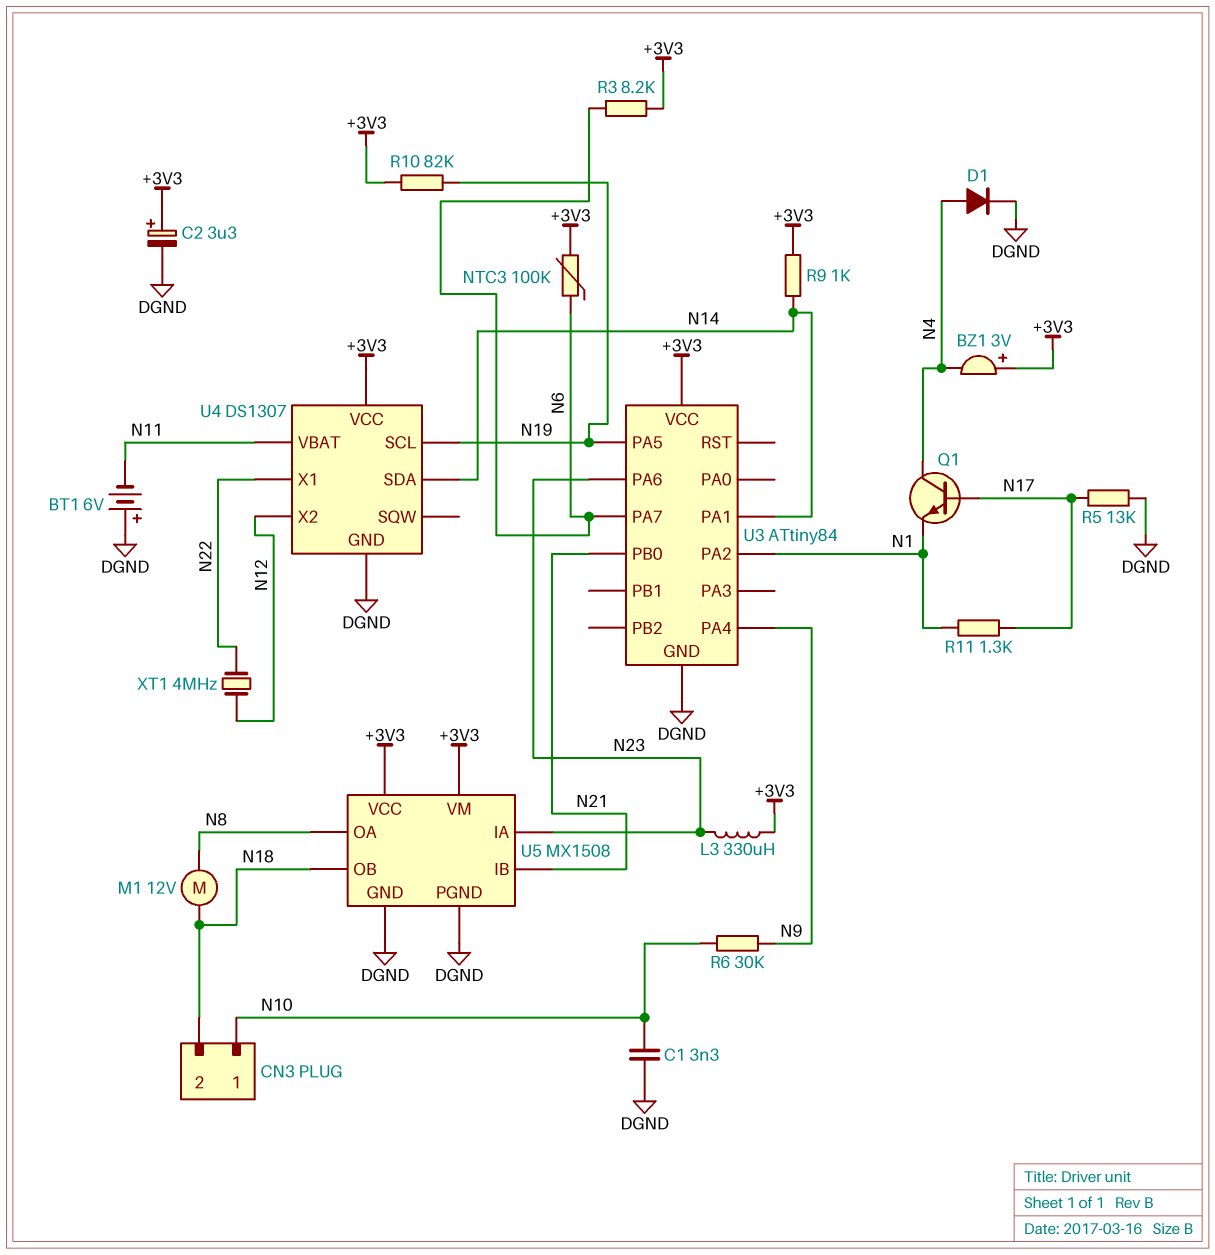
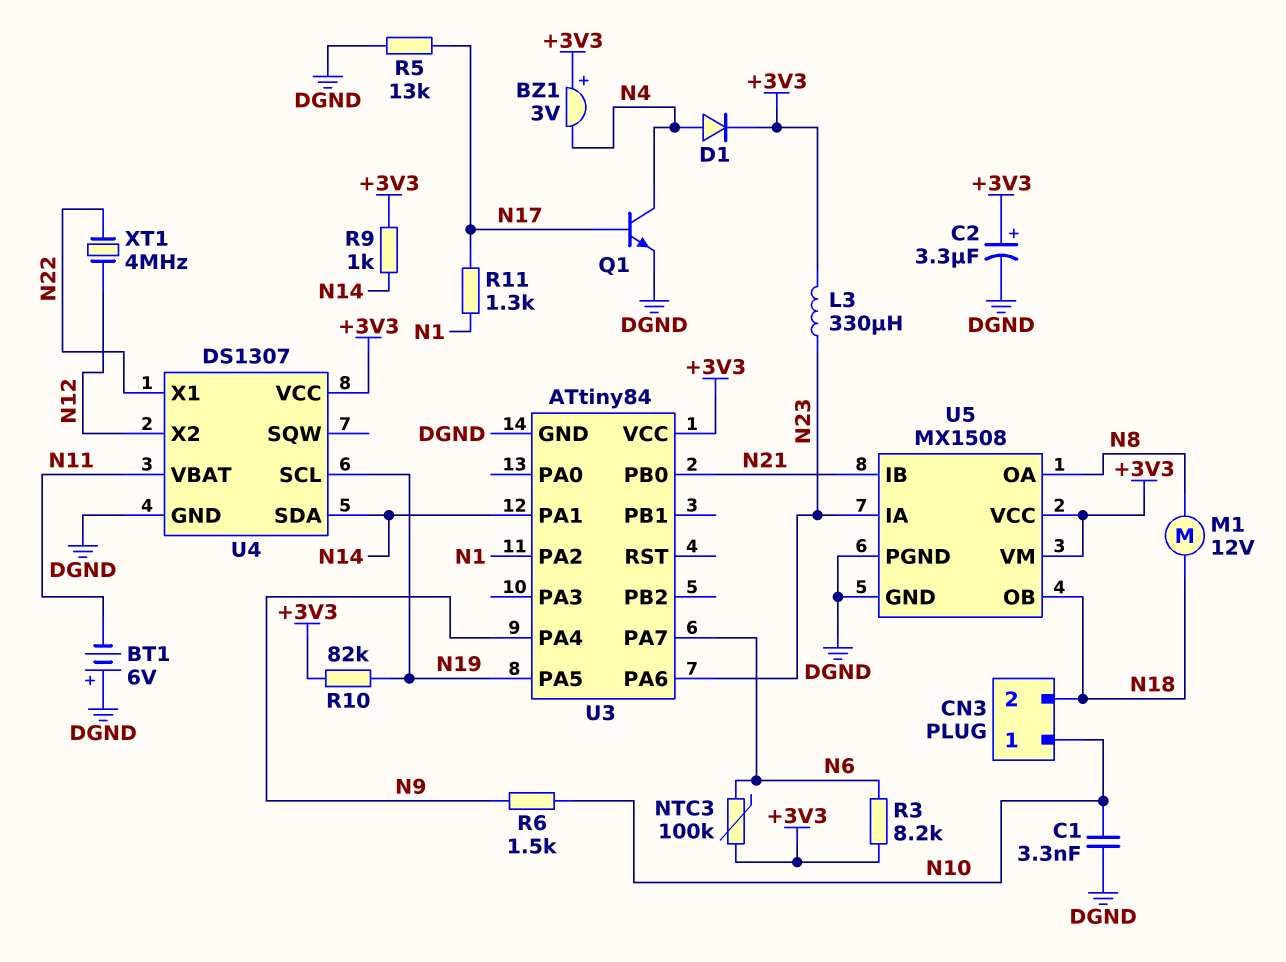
D1: diode (A N4, K DGND) -> diode (A N4, K +3V3)
Q1: NPN (B N17, C N4, E N1) -> NPN (B N17, C N4, E DGND)
R6: 30k (N9, N10) -> 1.5k (N9, N10)

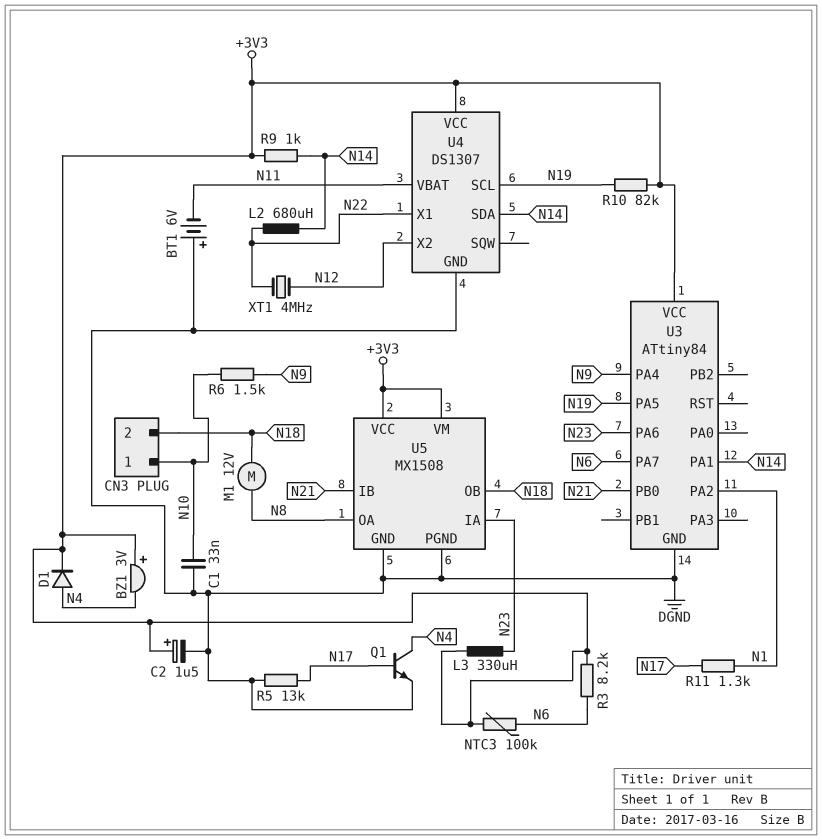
C1: 3.3nF (DGND, N10) -> 33nF (DGND, N10)
C2: 3.3uF (plus +3V3, minus DGND) -> 1.5uF (plus +3V3, minus DGND)
L2: none -> 680uH (N14, N22)

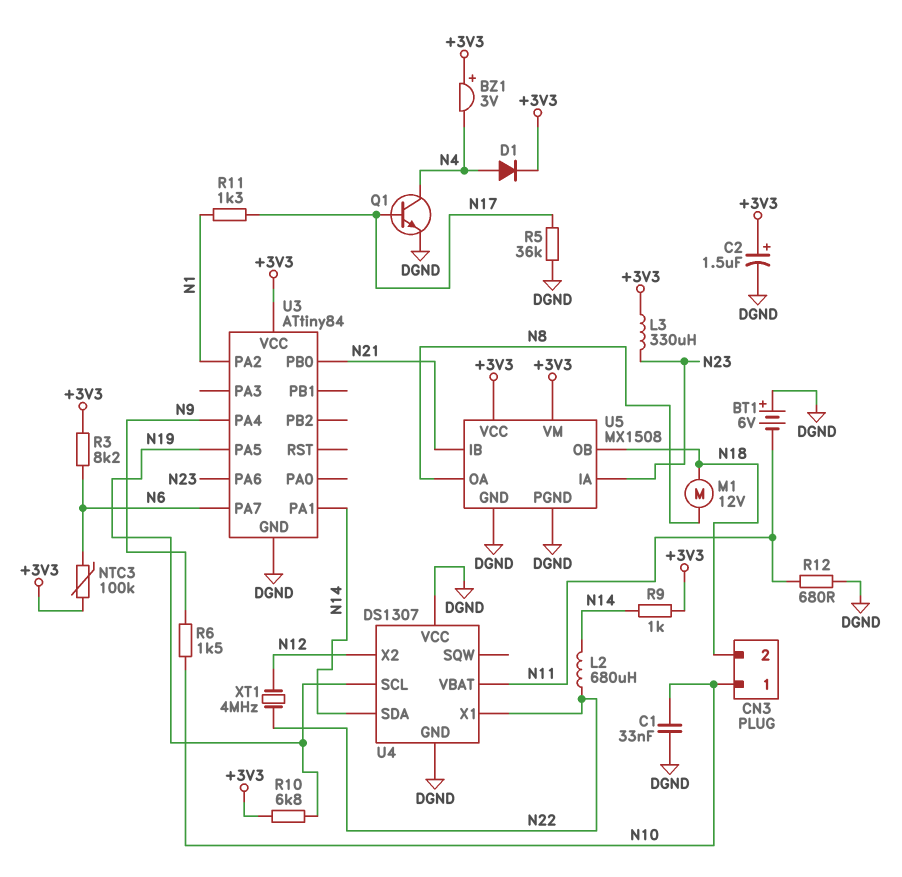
R5: 13k (DGND, N17) -> 36k (DGND, N17)
R10: 82k (+3V3, N19) -> 6.8k (+3V3, N19)
R12: none -> 680 (DGND, N11)
U4 pin VCC: +3V3 -> DGND

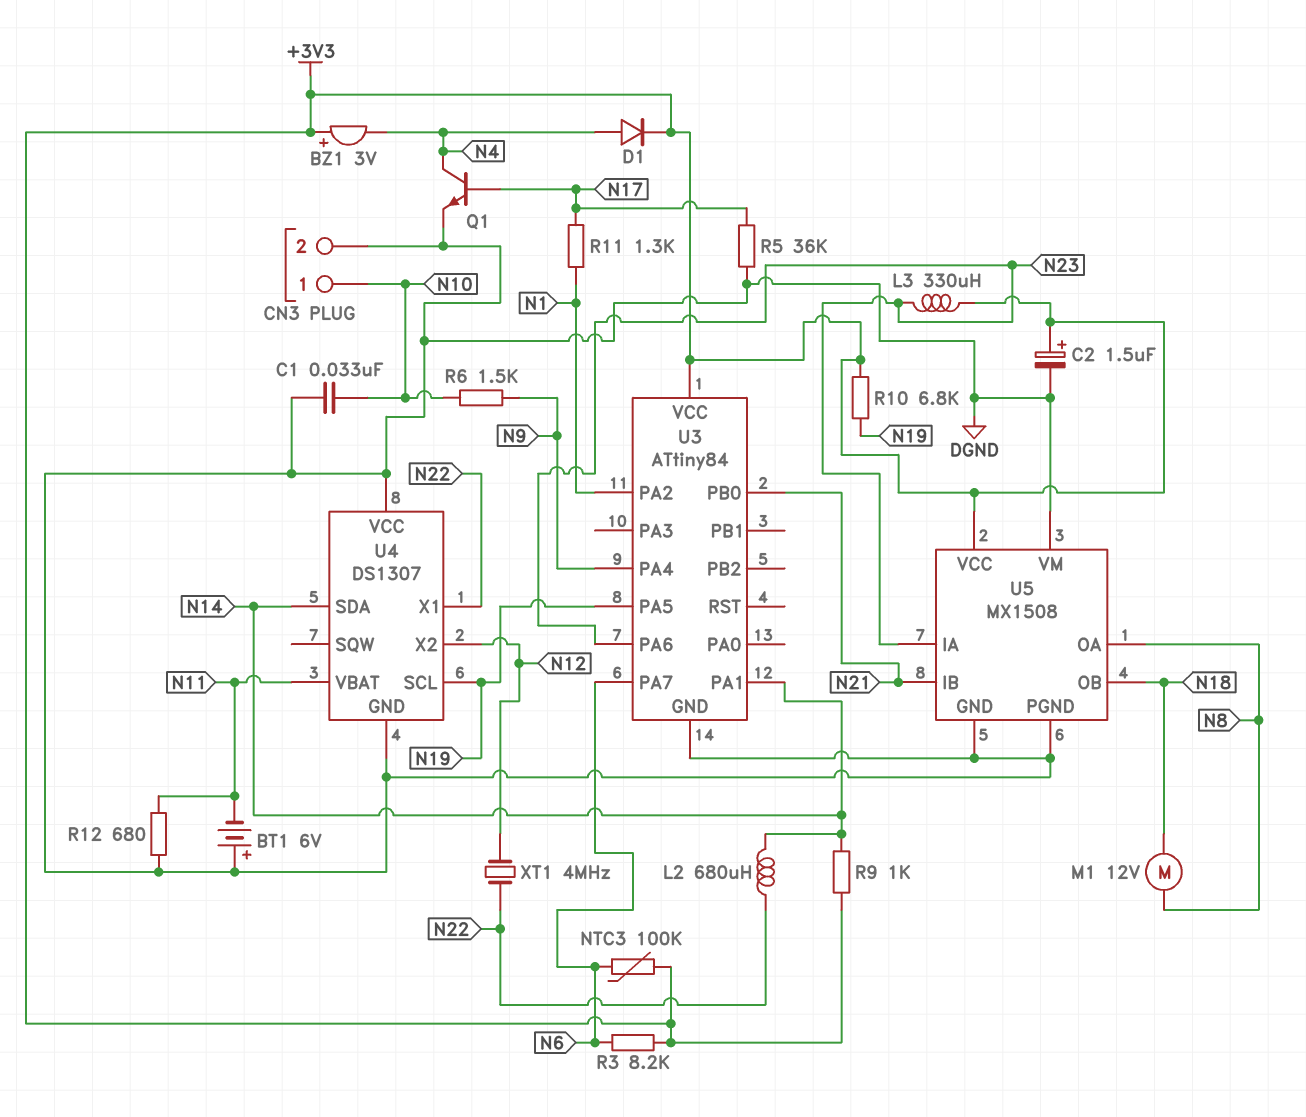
CN3 pin 2: N18 -> DGND
U5 pin VM: +3V3 -> DGND

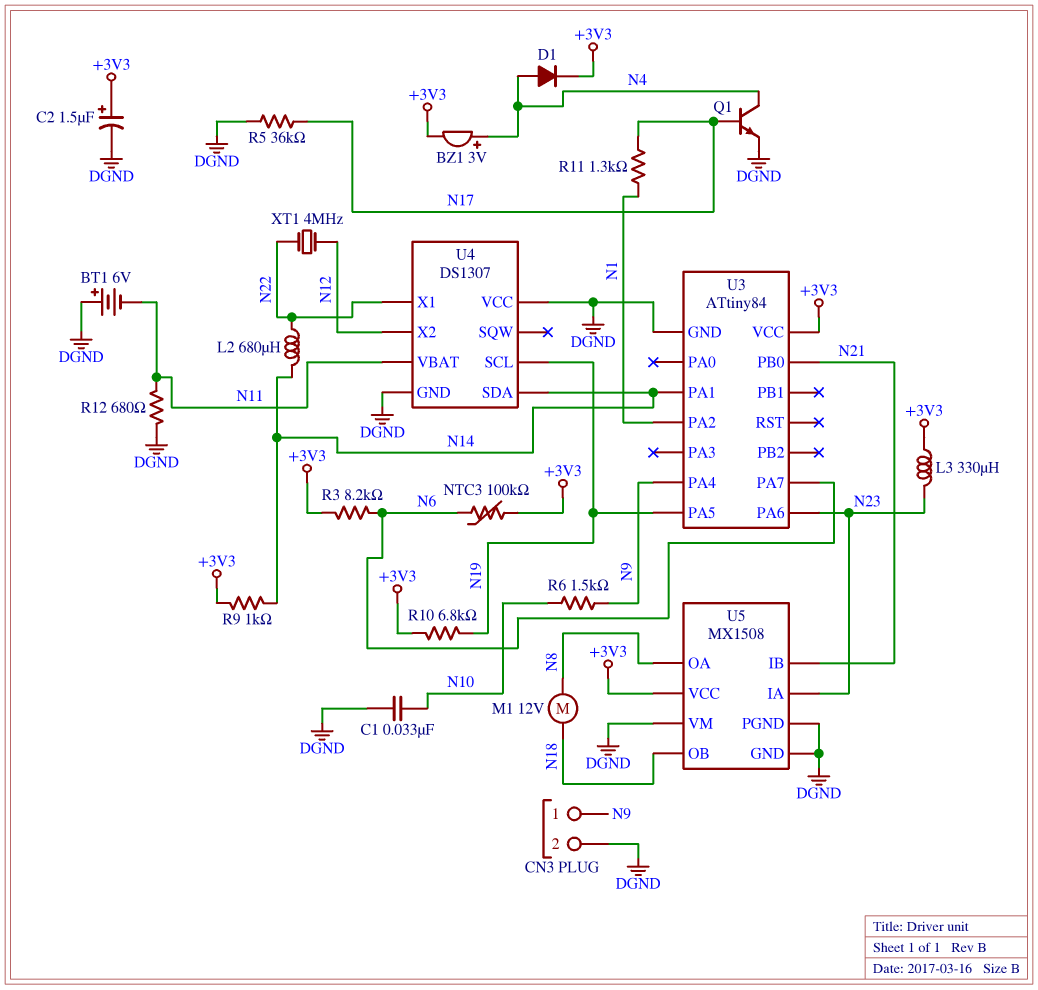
BZ1: buzzer 3V (plus +3V3, minus N4) -> buzzer 3V (plus N4, minus +3V3)
CN3 pin 1: N10 -> N9

